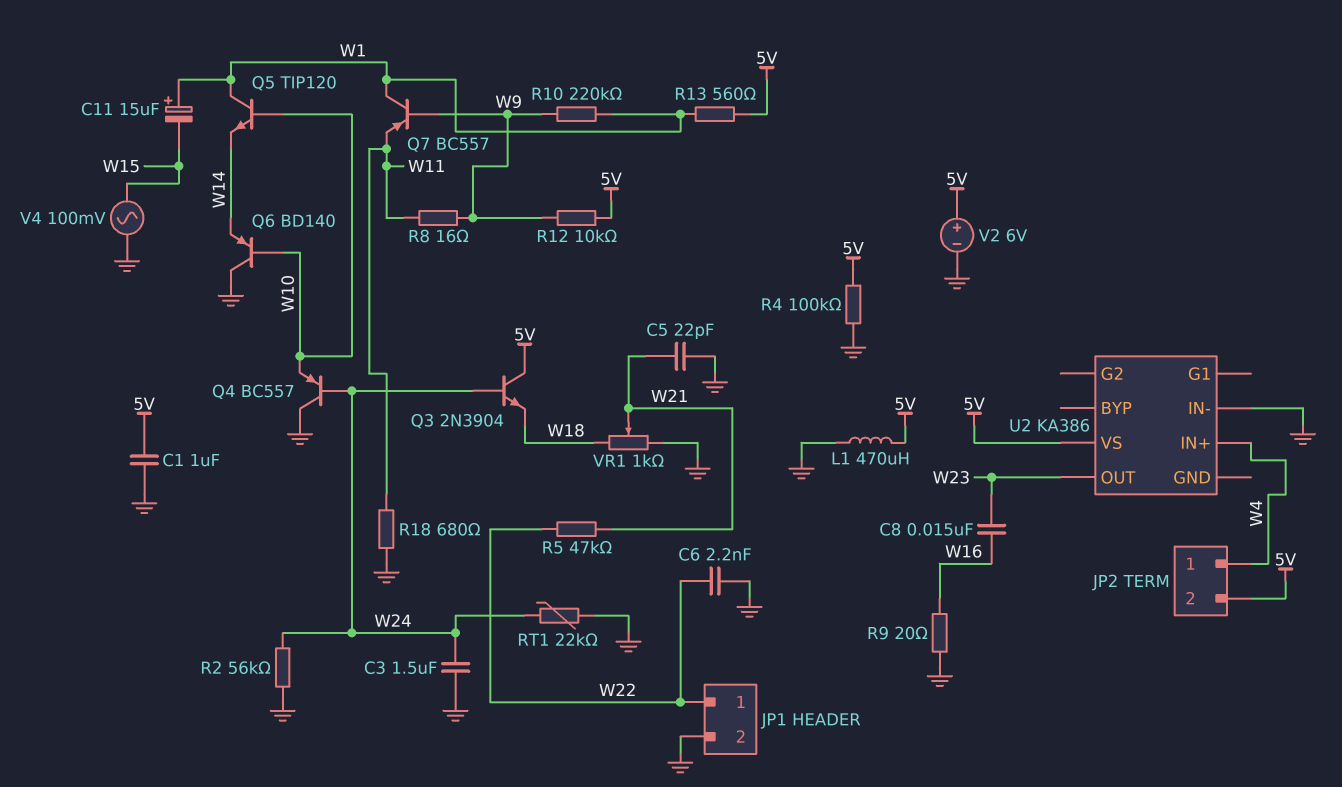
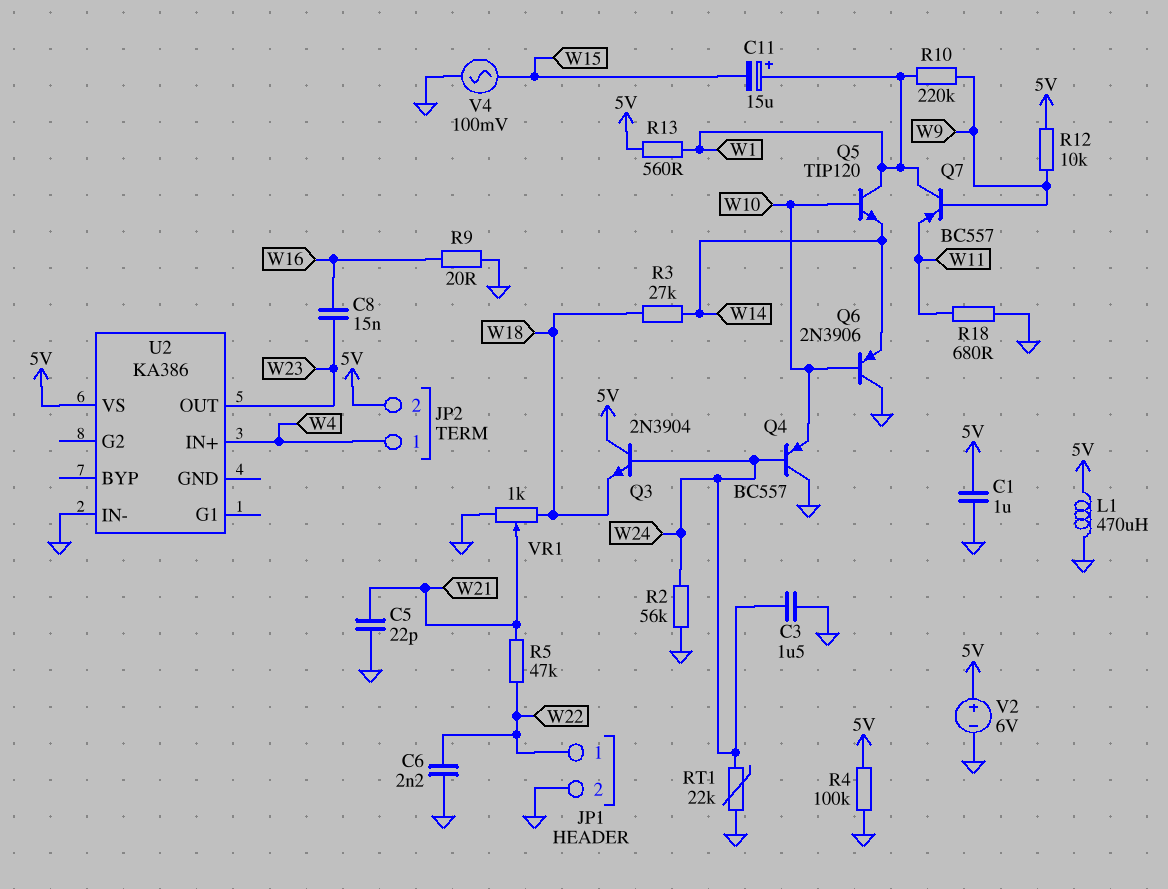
Q6: PNP BD140 (B W10, C GND, E W14) -> PNP 2N3906 (B W10, C GND, E W14)
R3: none -> 27k (W14, W18)
R8: 16 (W9, W11) -> none

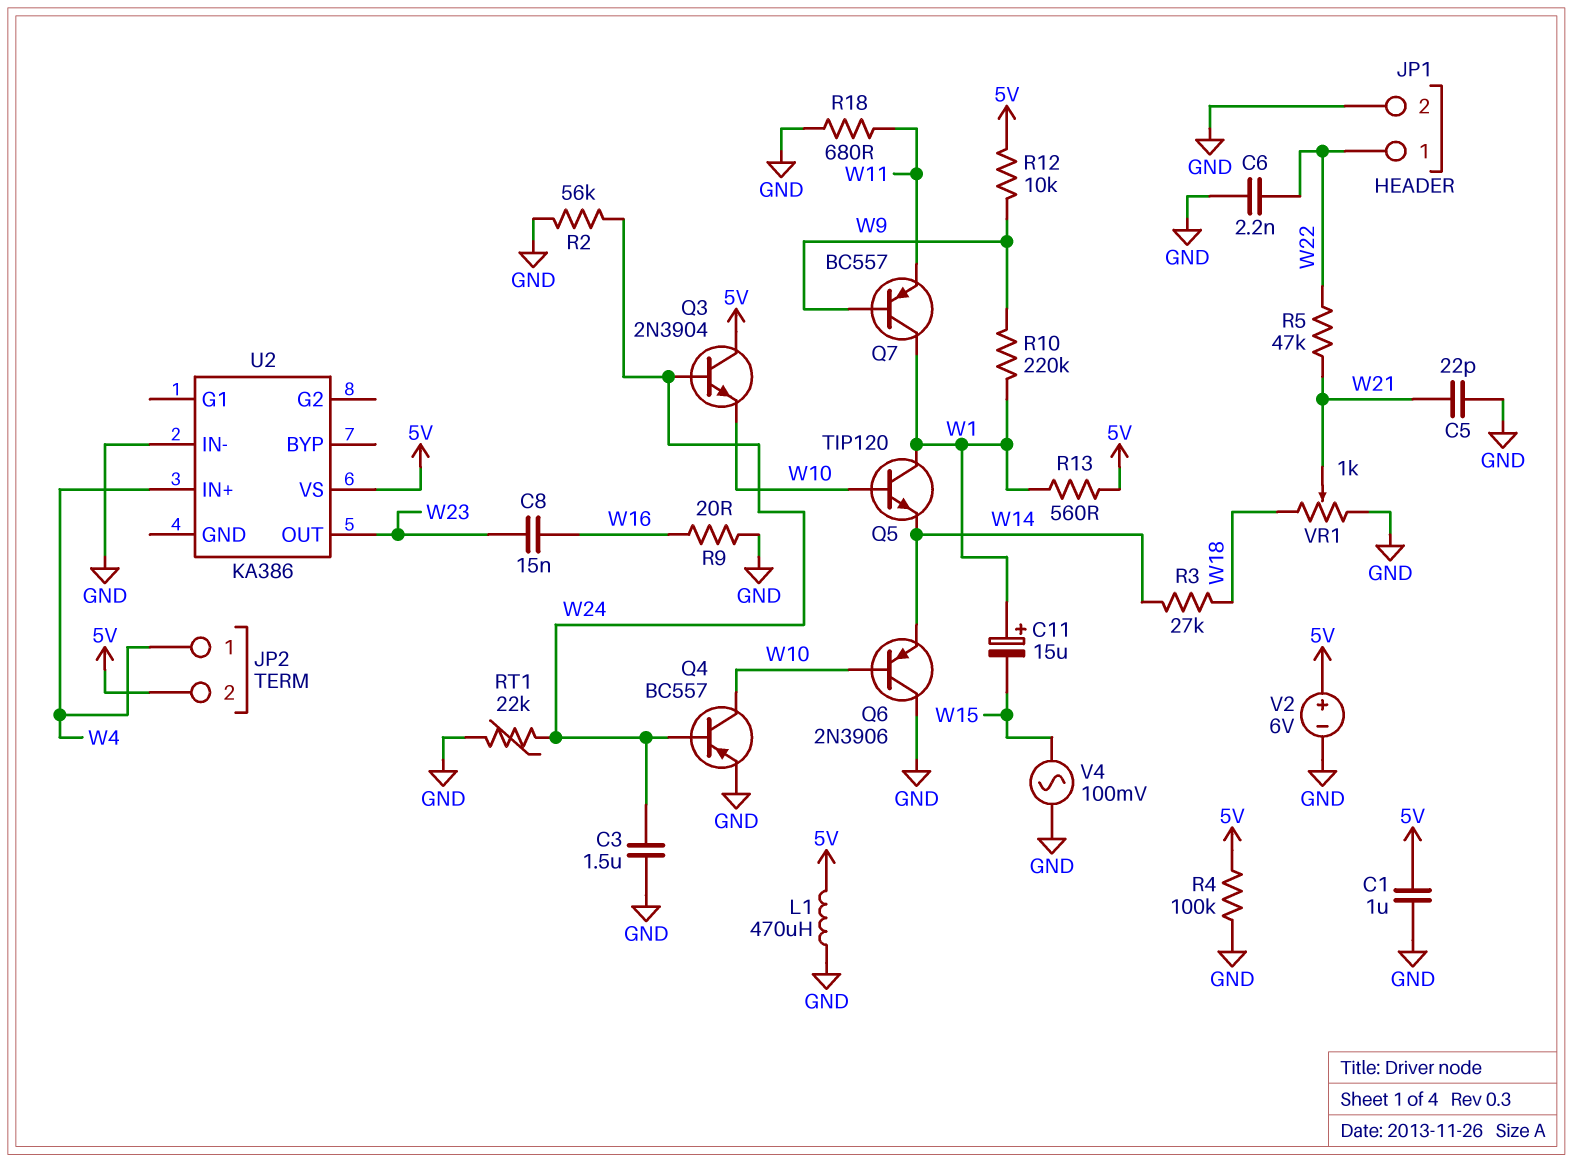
Q3: NPN 2N3904 (B W24, C 5V, E W18) -> NPN 2N3904 (B W24, C 5V, E W10)
Q4: PNP BC557 (B W24, C GND, E W10) -> PNP BC557 (B W24, C W10, E GND)

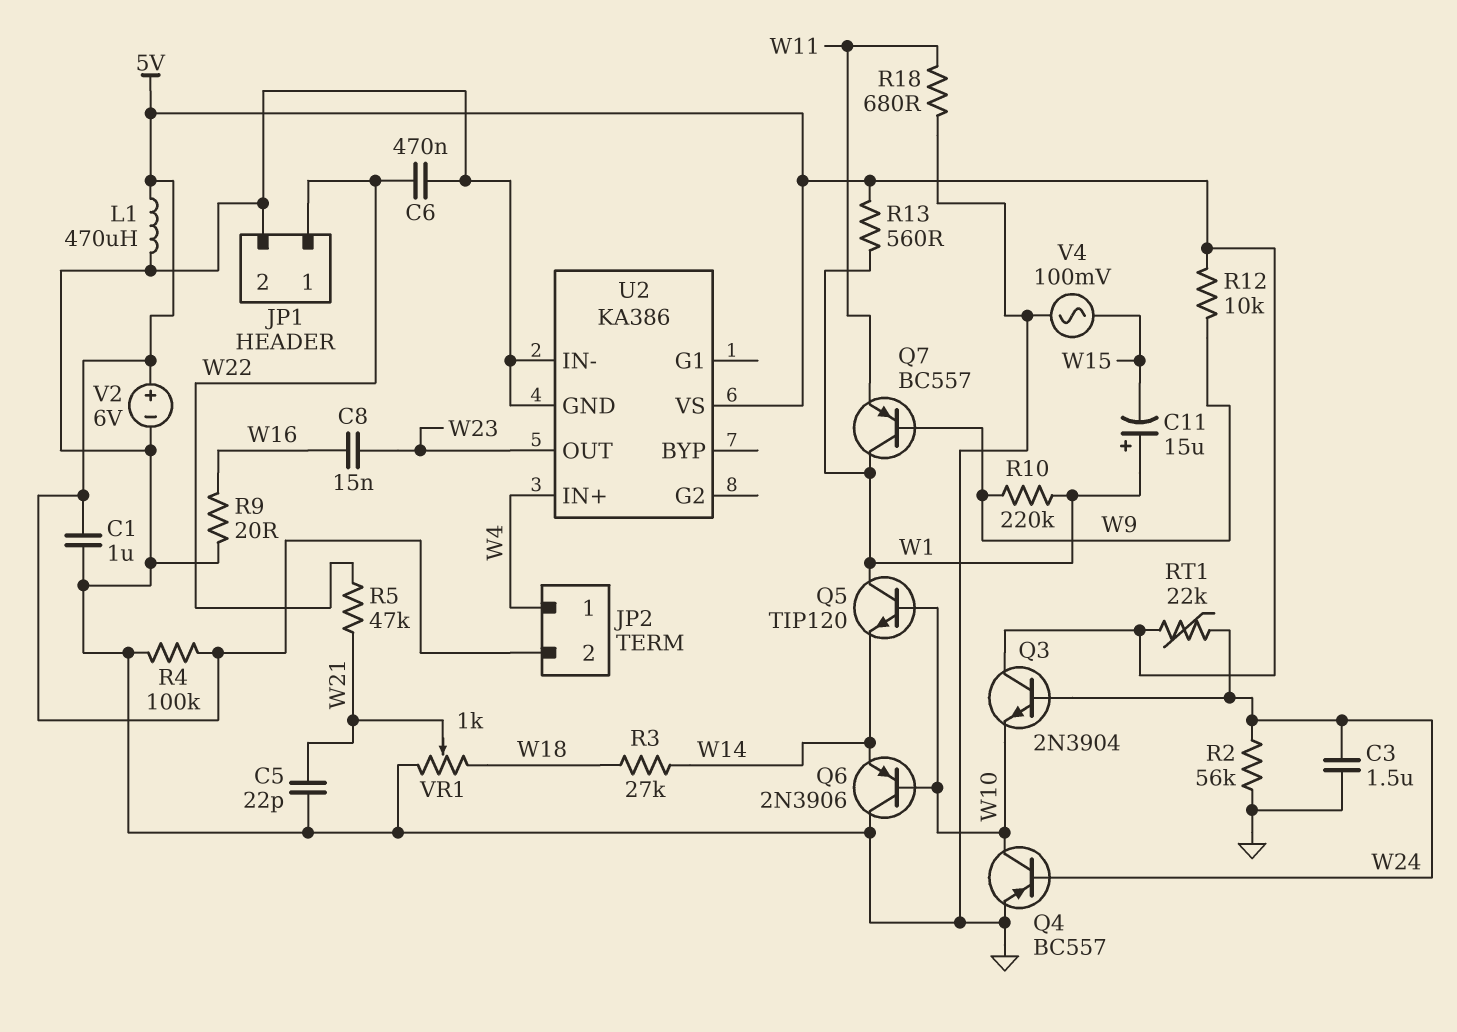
C6: 2.2nF (GND, W22) -> 470nF (GND, W22)
RT1: 22k (GND, W24) -> 22k (5V, W24)
U2 pin GND: none -> GND

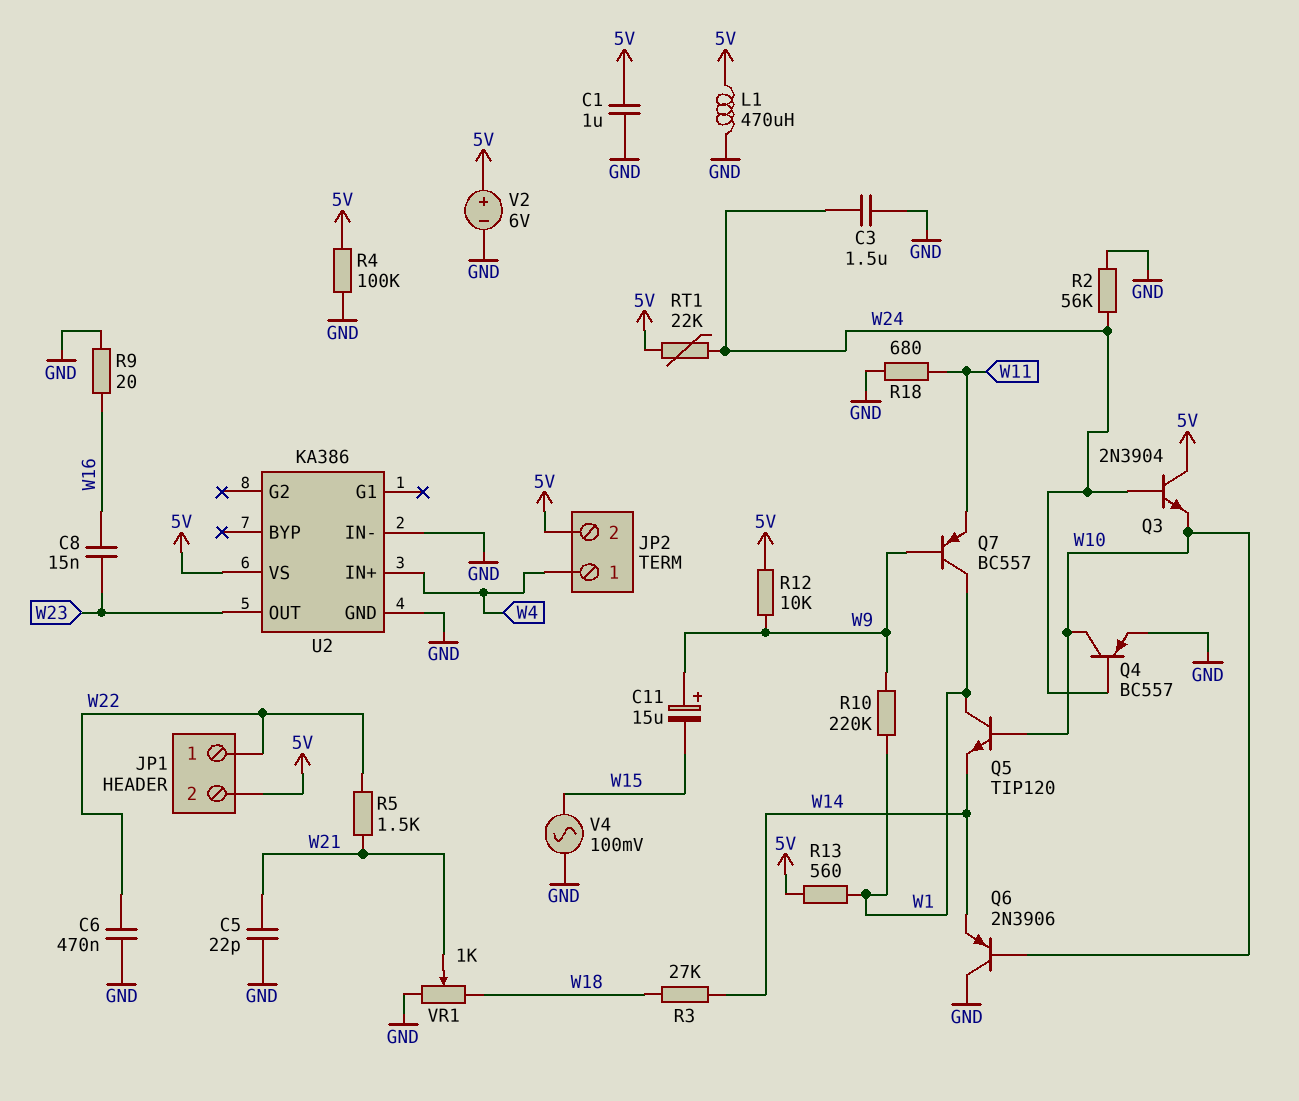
C11: 15uF (plus W1, minus W15) -> 15uF (plus W9, minus W15)
JP1 pin 2: GND -> 5V
R5: 47k (W21, W22) -> 1.5k (W21, W22)

